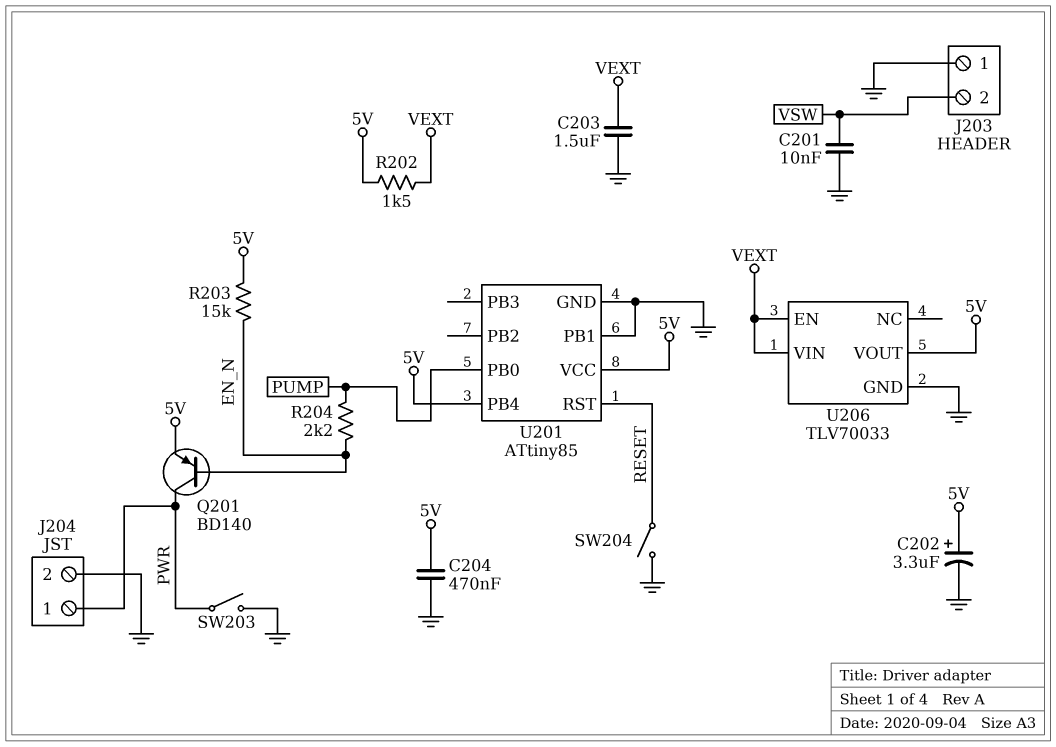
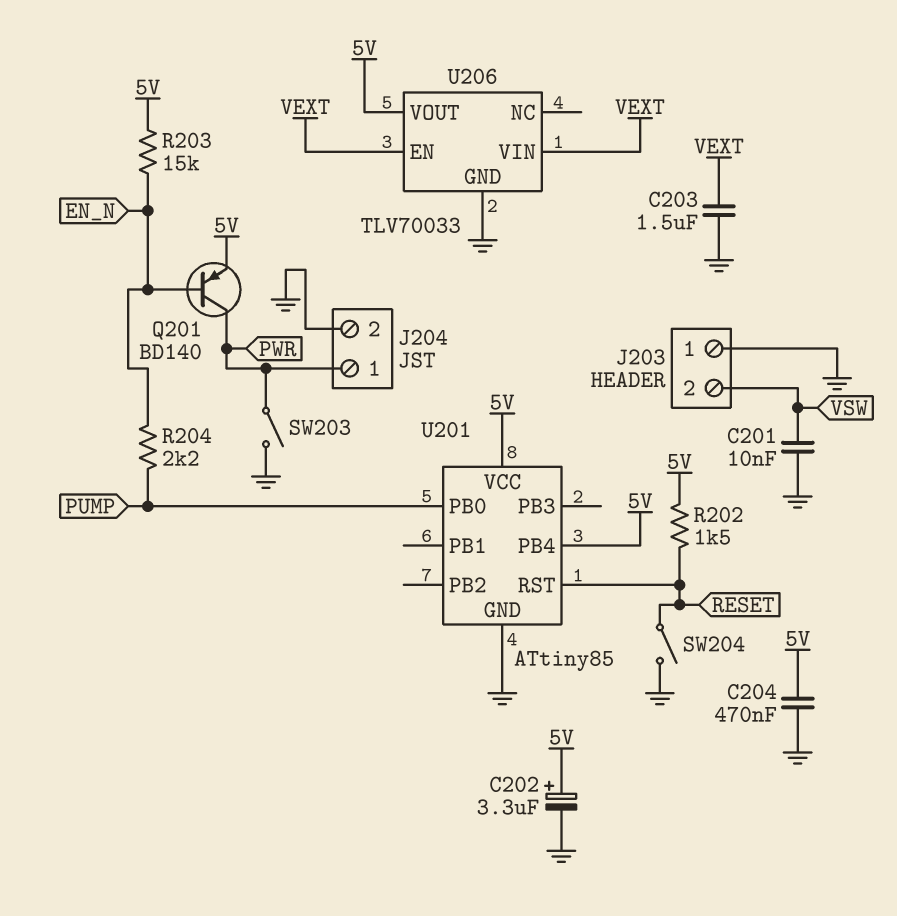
R202: 1.5k (5V, VEXT) -> 1.5k (5V, RESET)
U201 pin PB1: GND -> none

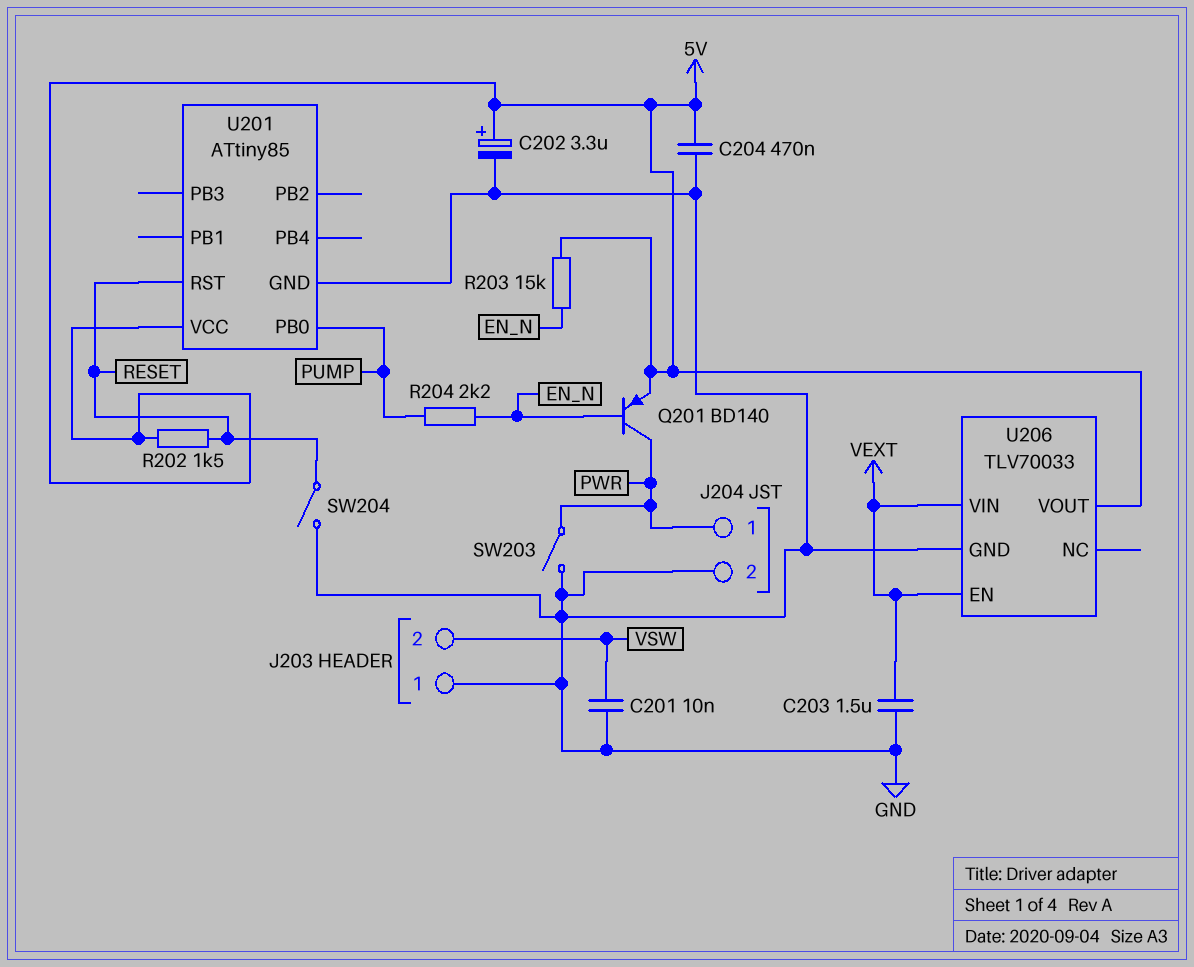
U201 pin PB4: 5V -> none

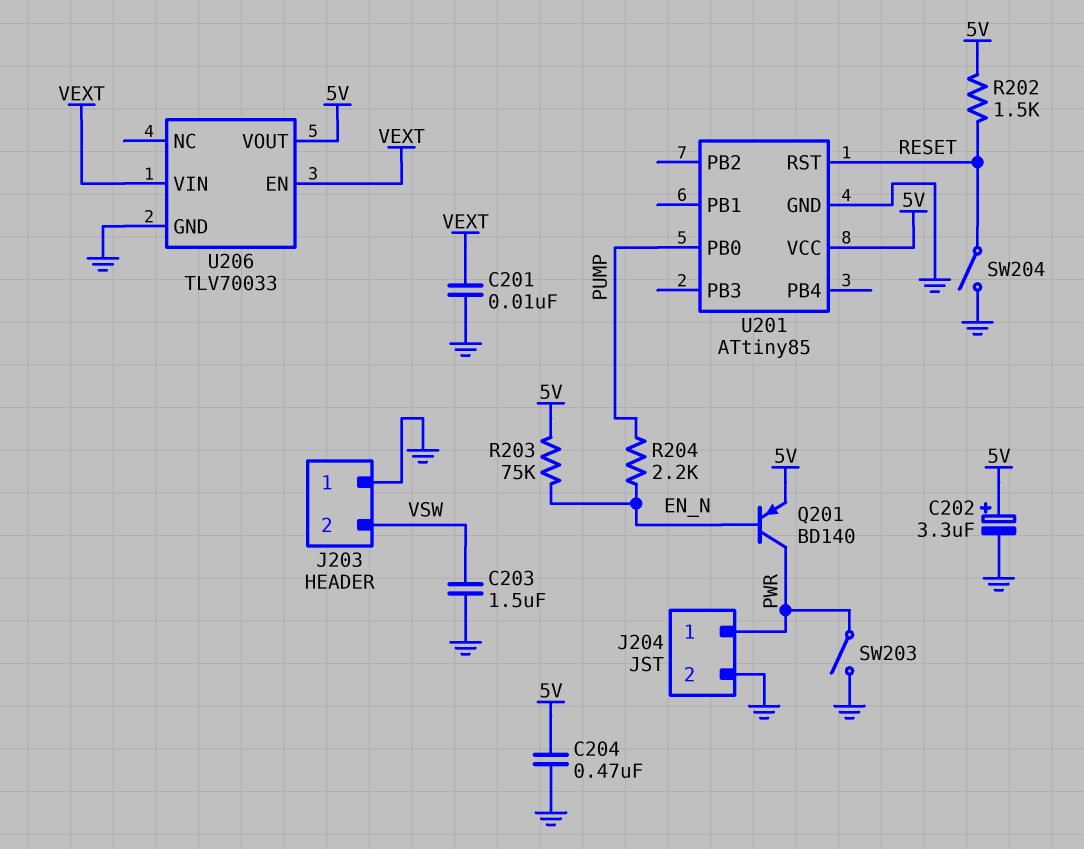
C201: 10nF (GND, VSW) -> 10nF (GND, VEXT)
C203: 1.5uF (GND, VEXT) -> 1.5uF (GND, VSW)
R203: 15k (5V, EN_N) -> 75k (5V, EN_N)

